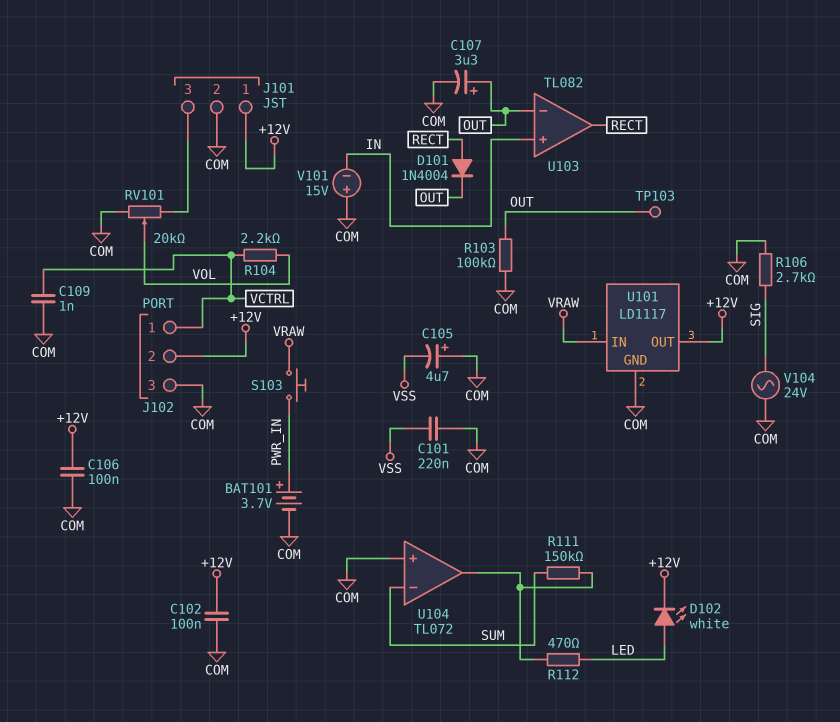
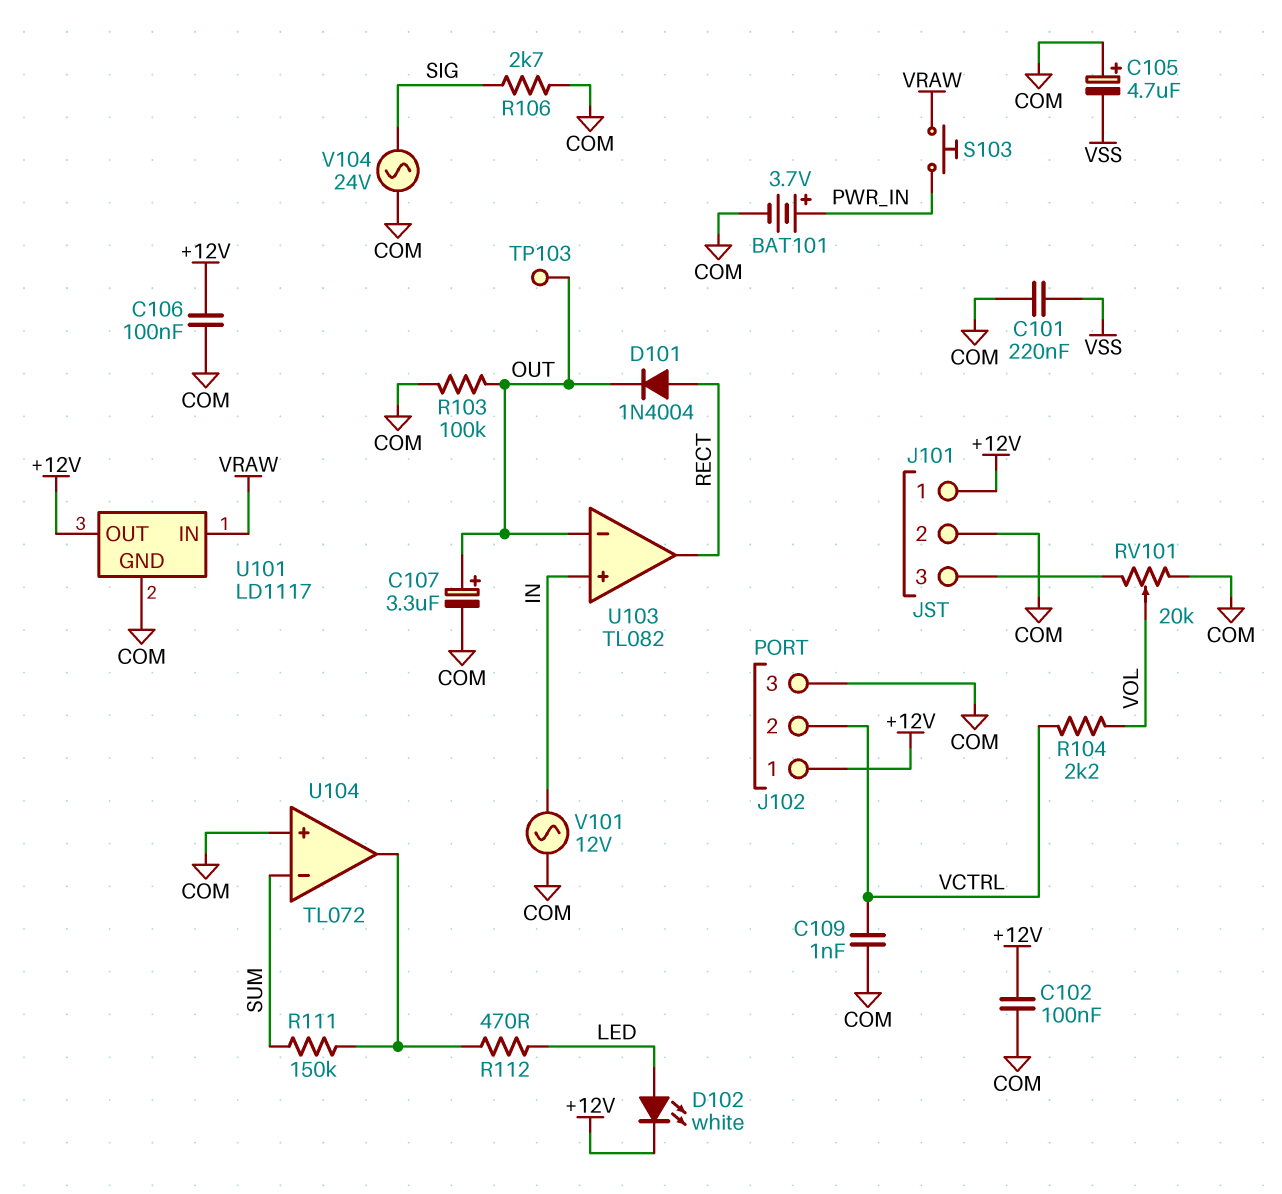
J102 pin 1: VCTRL -> +12V
J102 pin 2: +12V -> VCTRL
V101: 15V (plus COM, minus IN) -> AC 12V (COM, IN)

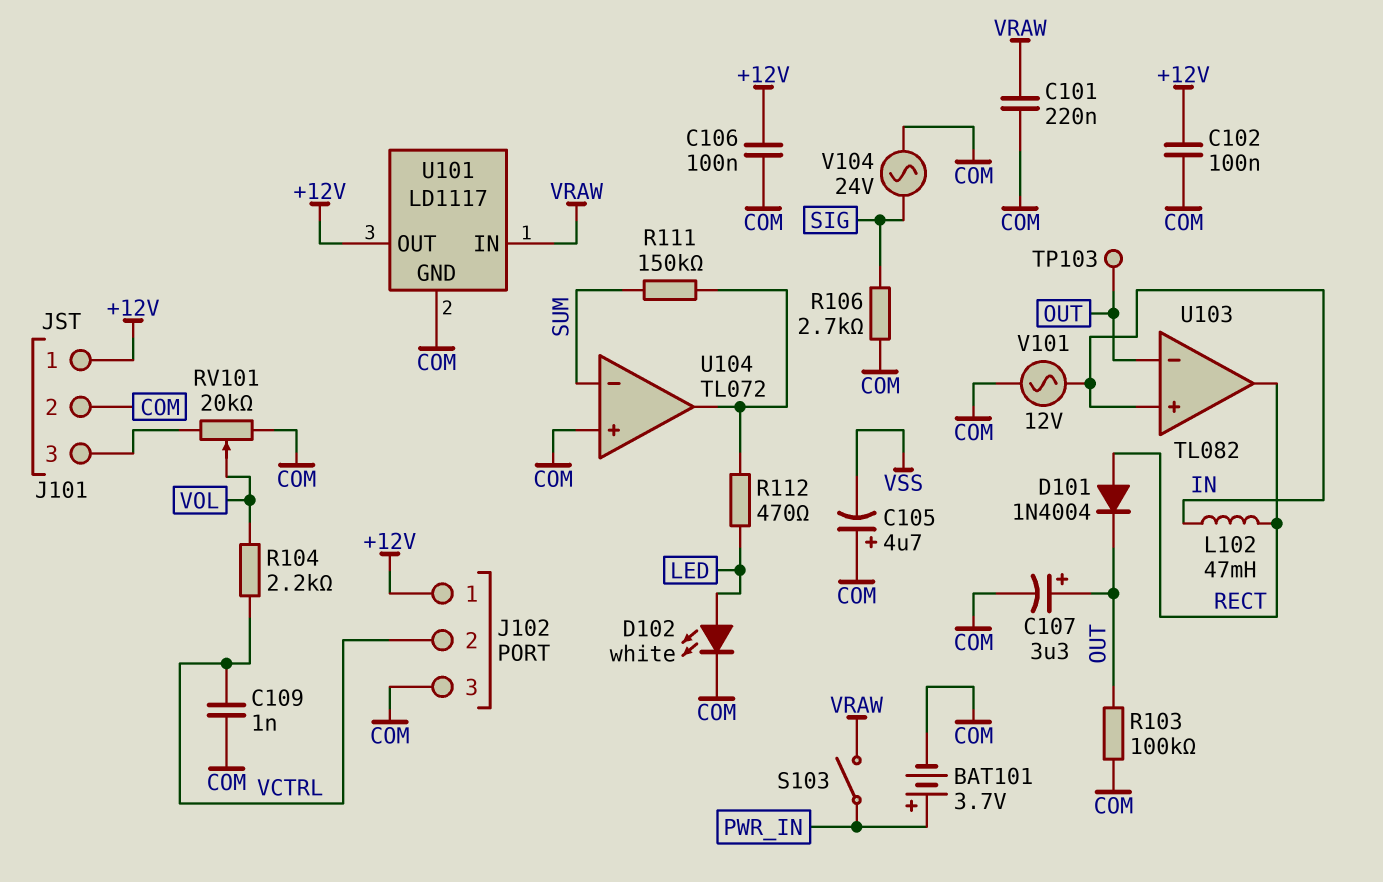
C101: 220nF (COM, VSS) -> 220nF (COM, VRAW)
D102: LED white (A LED, K +12V) -> LED white (A LED, K COM)
L102: none -> 47mH (IN, RECT)
S103: button (PWR_IN, VRAW) -> switch (PWR_IN, VRAW)

